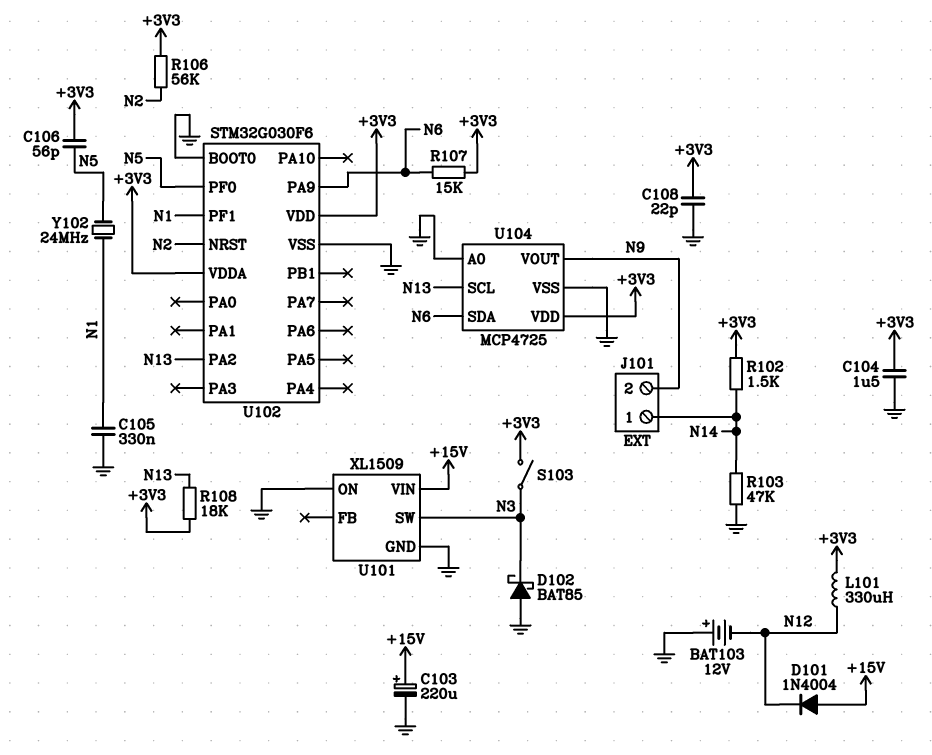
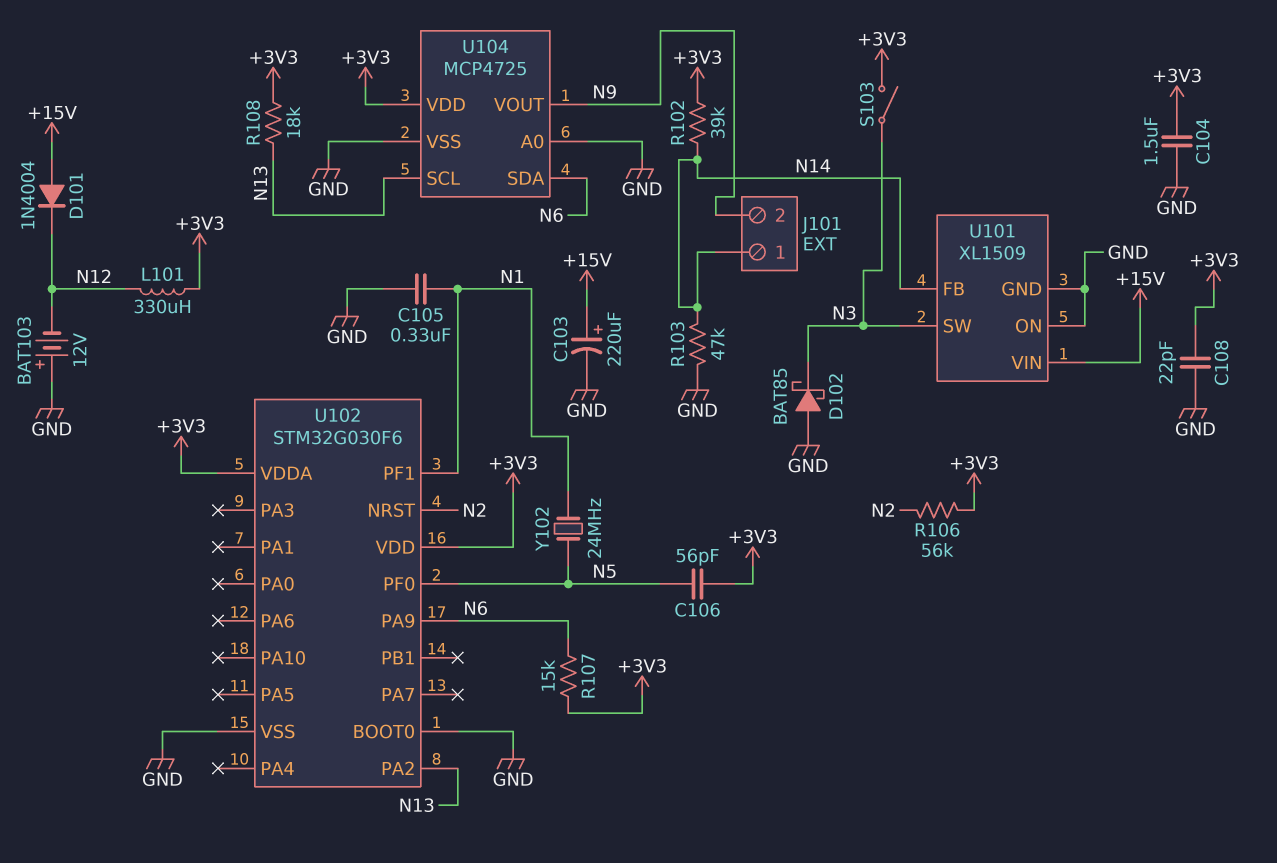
R102: 1.5k (+3V3, N14) -> 39k (+3V3, N14)
U101 pin FB: none -> N14

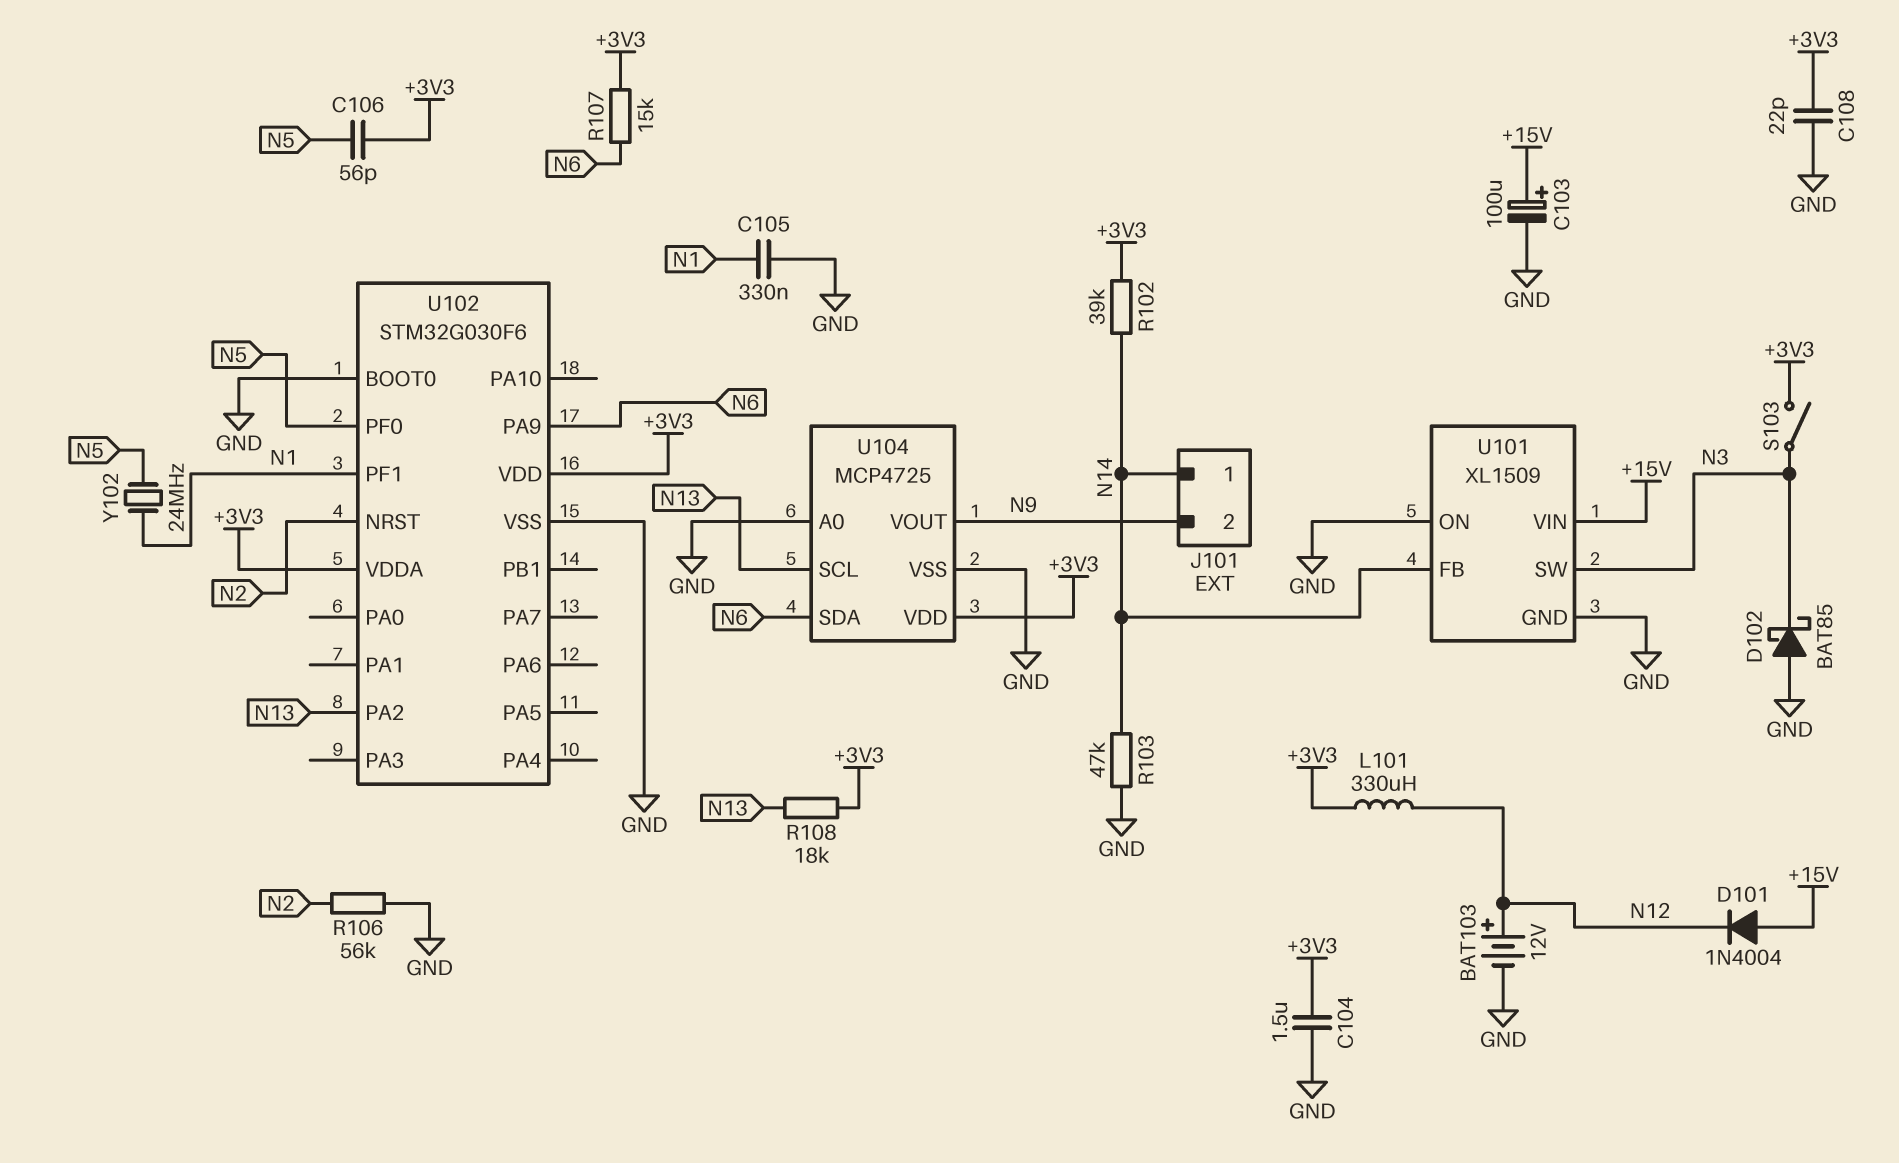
BAT103: 12V (plus GND, minus N12) -> 12V (plus N12, minus GND)
C103: 220uF (plus +15V, minus GND) -> 100uF (plus +15V, minus GND)
R106: 56k (+3V3, N2) -> 56k (GND, N2)

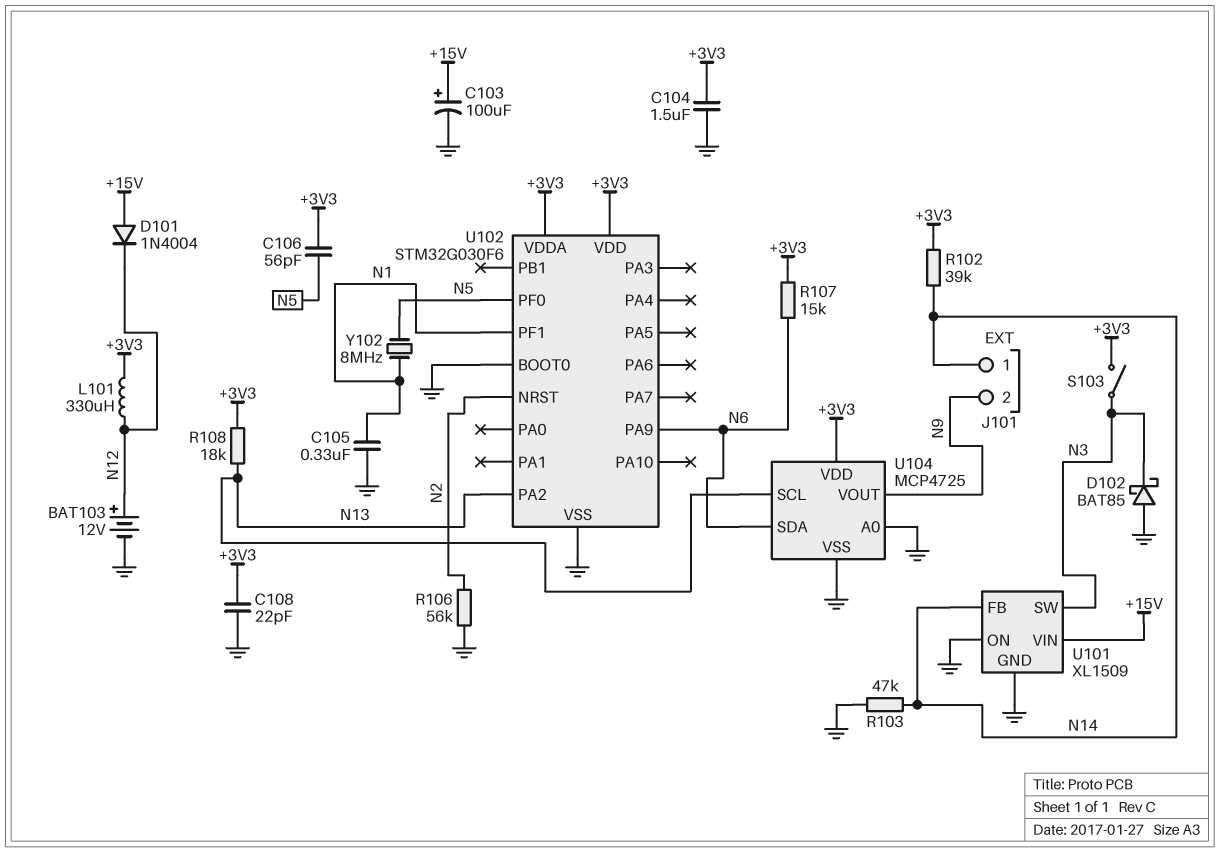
Y102: 24MHz (N1, N5) -> 8MHz (N1, N5)

